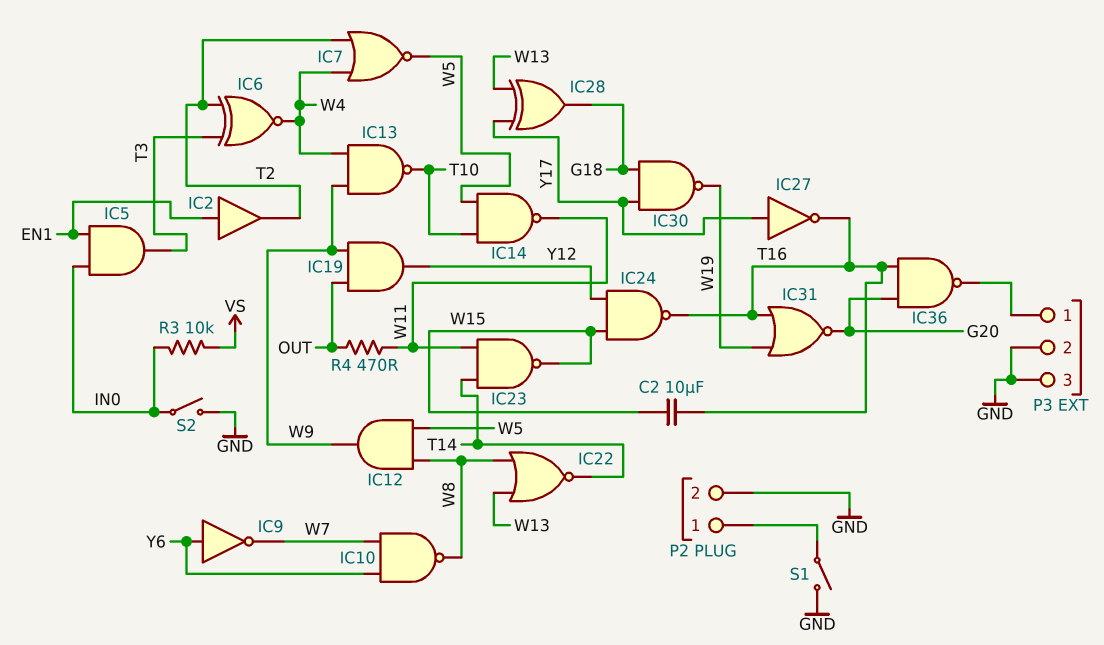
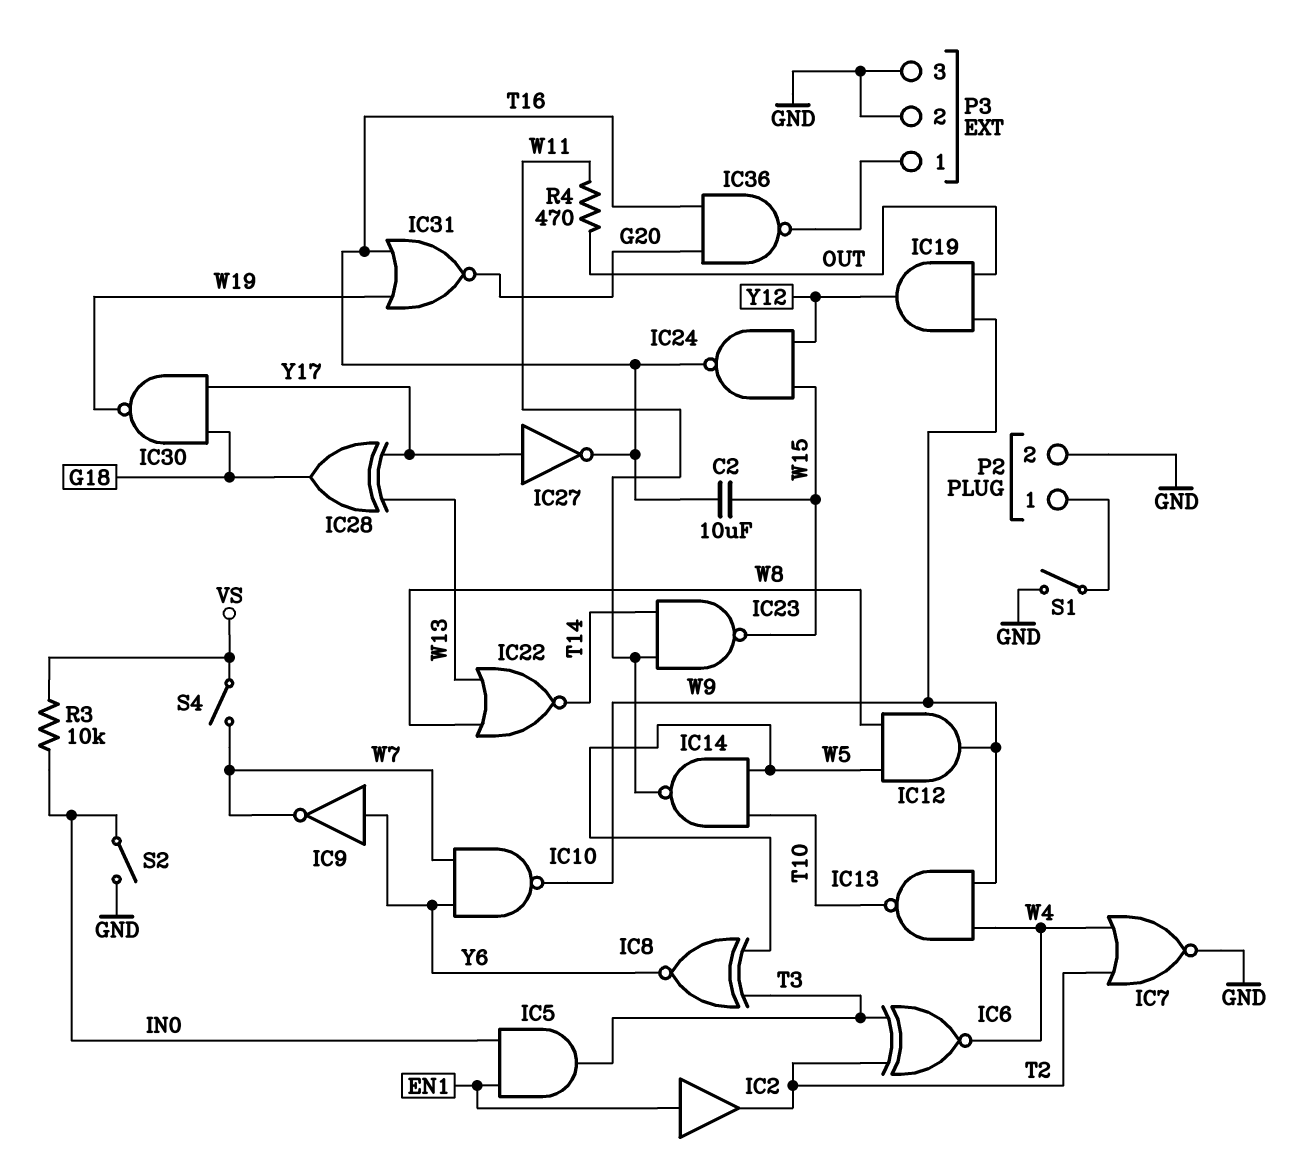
IC7: NOR (in T2, in W4, out W5) -> NOR (in T2, in W4, out GND)
IC8: none -> XNOR (in T3, in W5, out Y6)
IC10: NAND (in W7, in Y6, out W8) -> NAND (in W7, in Y6, out W9)
S4: none -> switch (VS, W7)

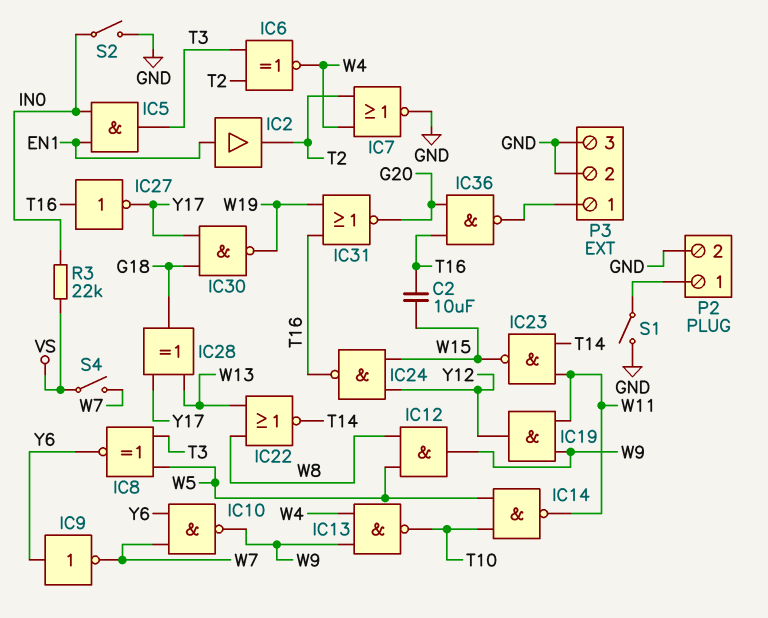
IC19: AND (in OUT, in W9, out Y12) -> AND (in W9, in W11, out Y12)
IC27: NOT (in Y17, out T16) -> NOT (in T16, out Y17)
R3: 10k (IN0, VS) -> 22k (IN0, VS)
R4: 470 (OUT, W11) -> none

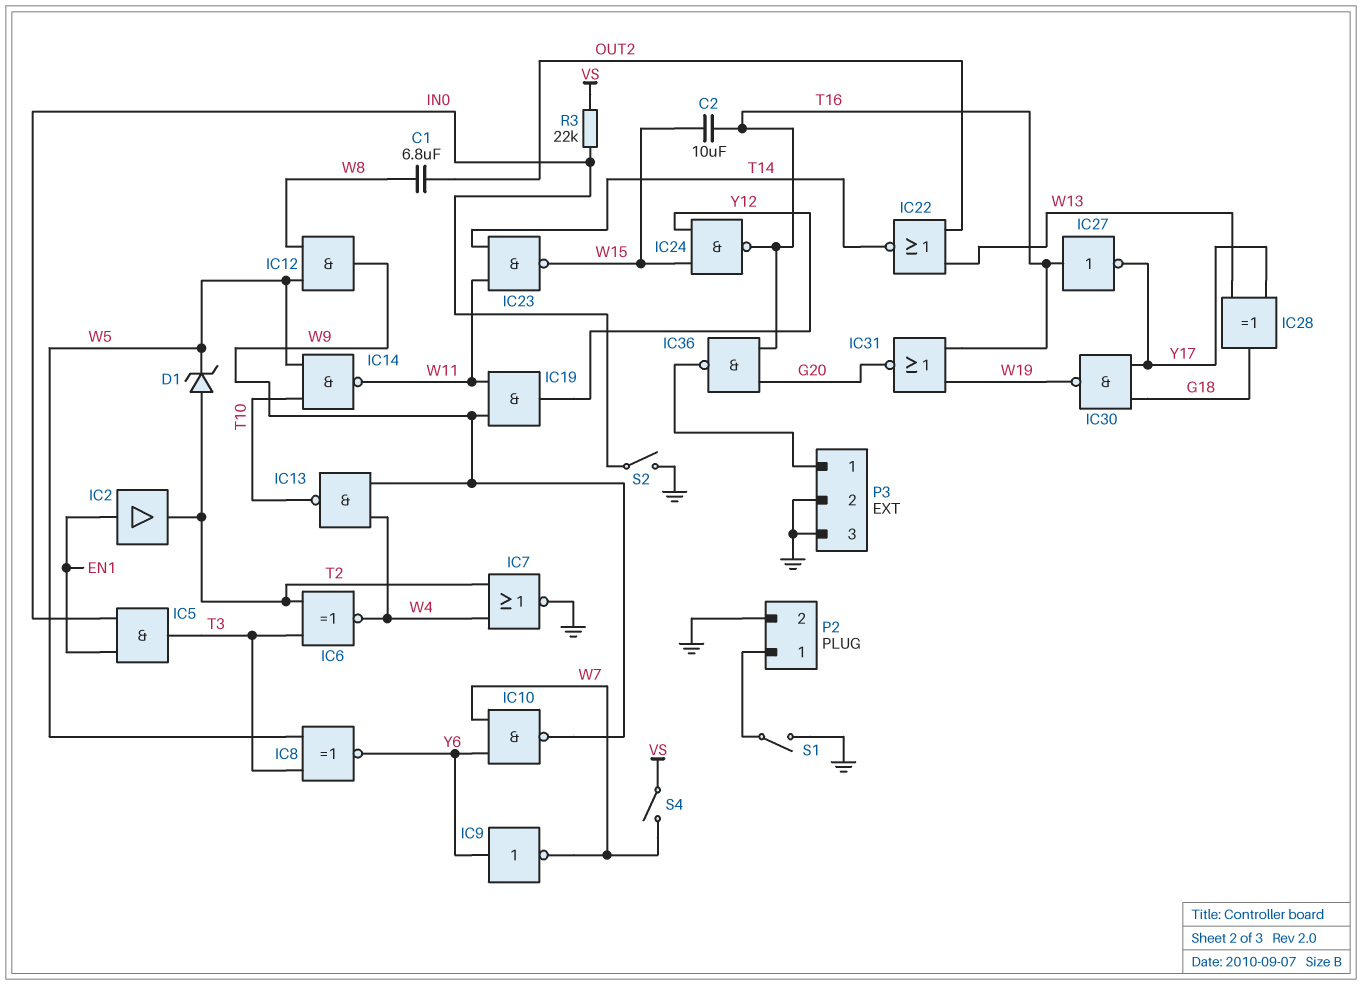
C1: none -> 6.8uF (OUT2, W8)
D1: none -> zener (A T2, K W5)
IC22: NOR (in W8, in W13, out T14) -> NOR (in OUT2, in W13, out T14)

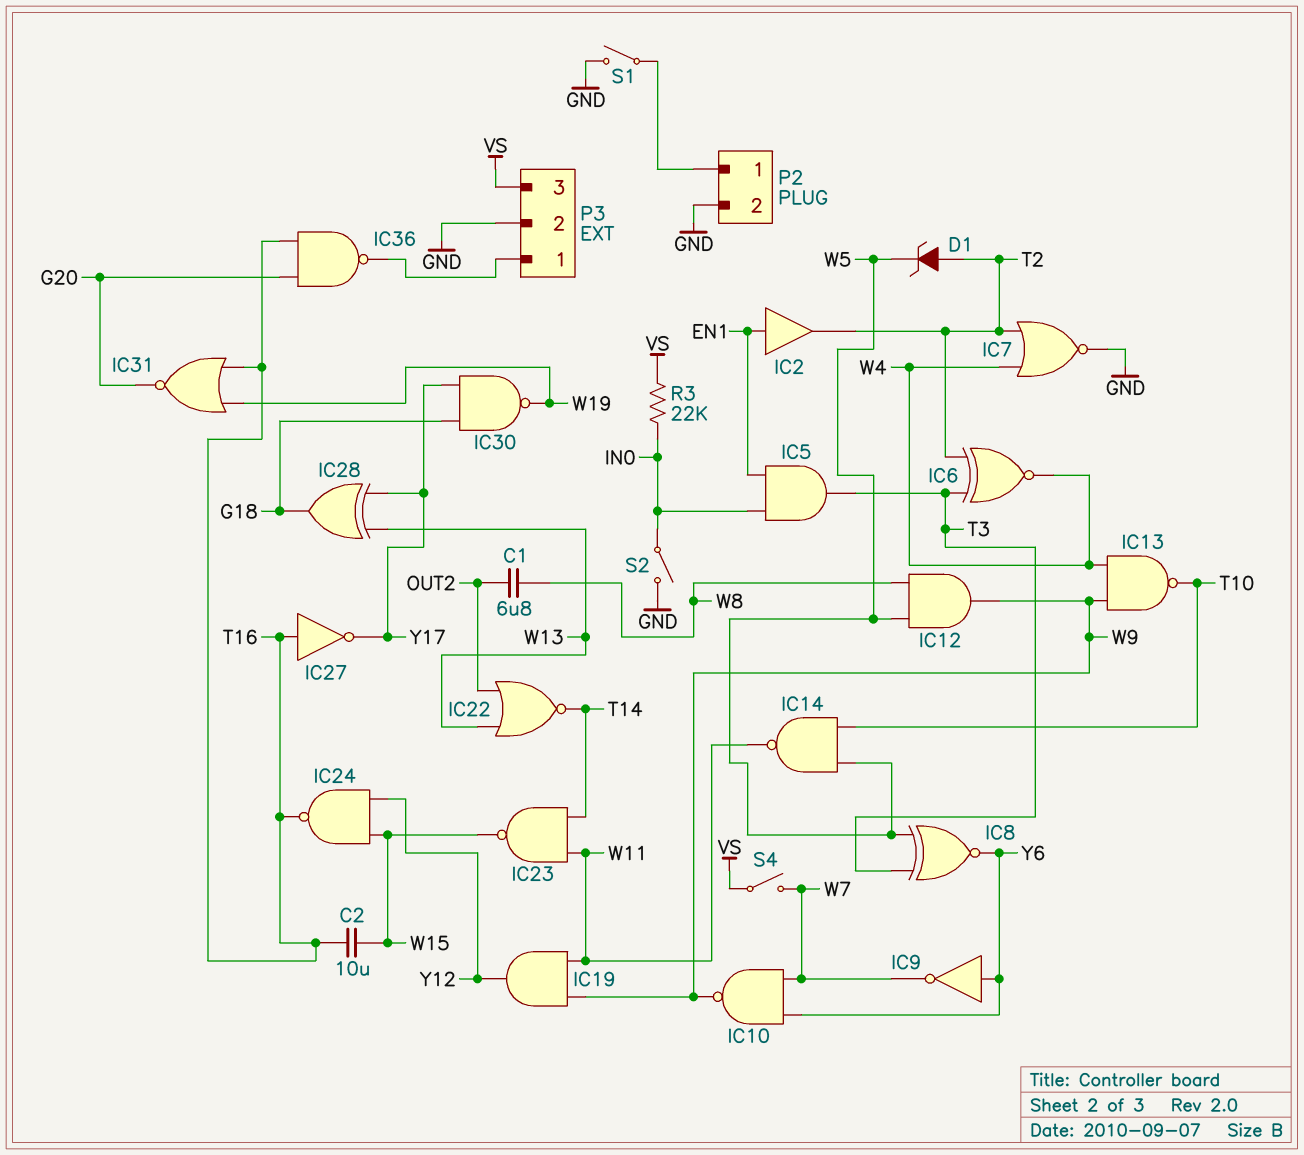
P3 pin 3: GND -> VS

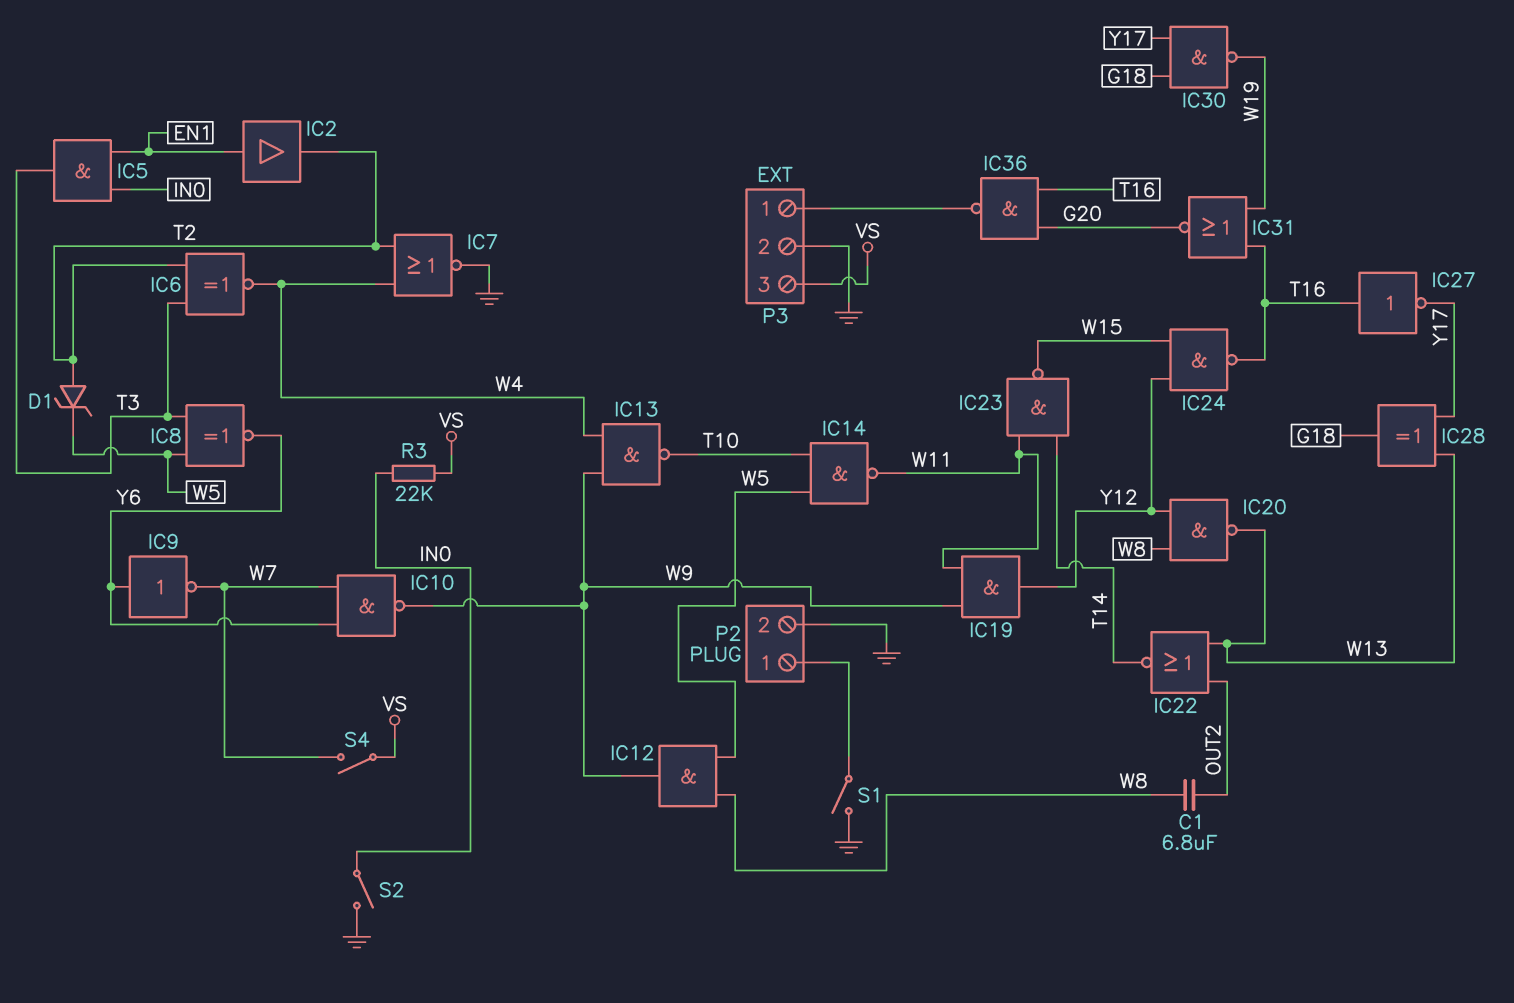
C2: 10uF (T16, W15) -> none
IC20: none -> NAND (in W8, in Y12, out W13)

